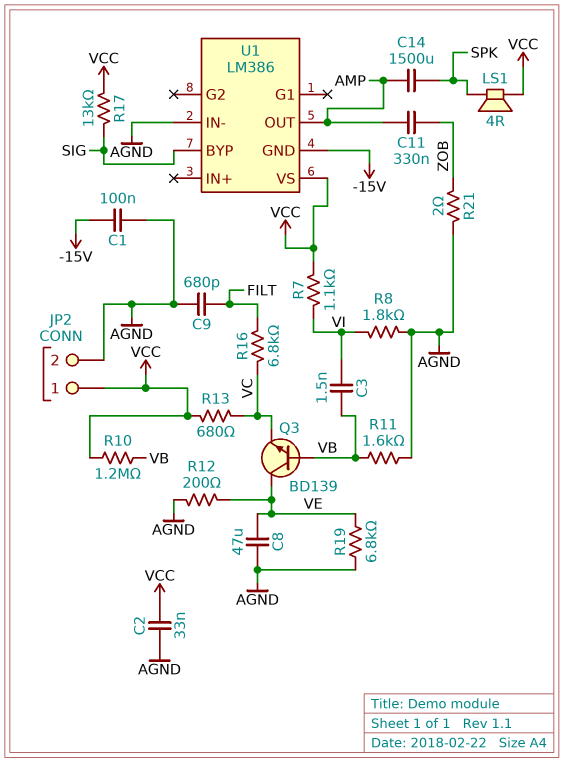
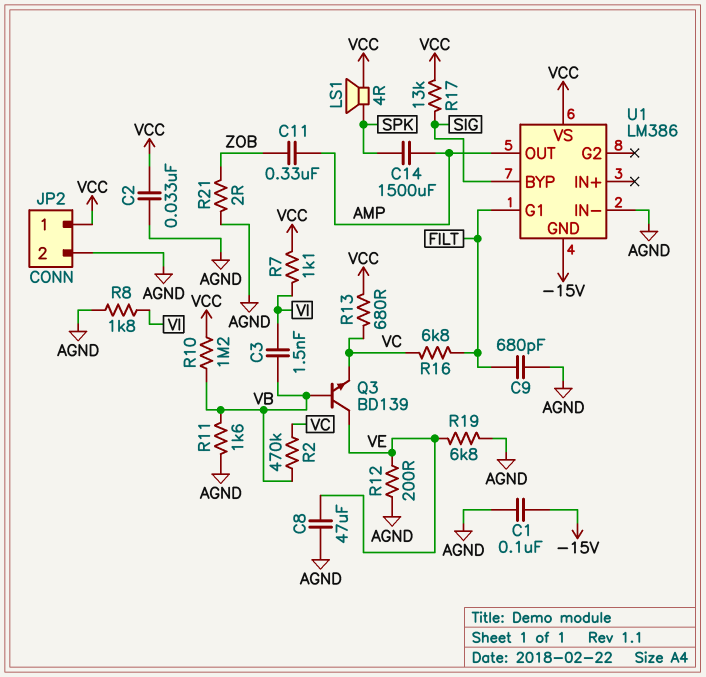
R2: none -> 470k (VB, VC)
U1 pin G1: none -> FILT

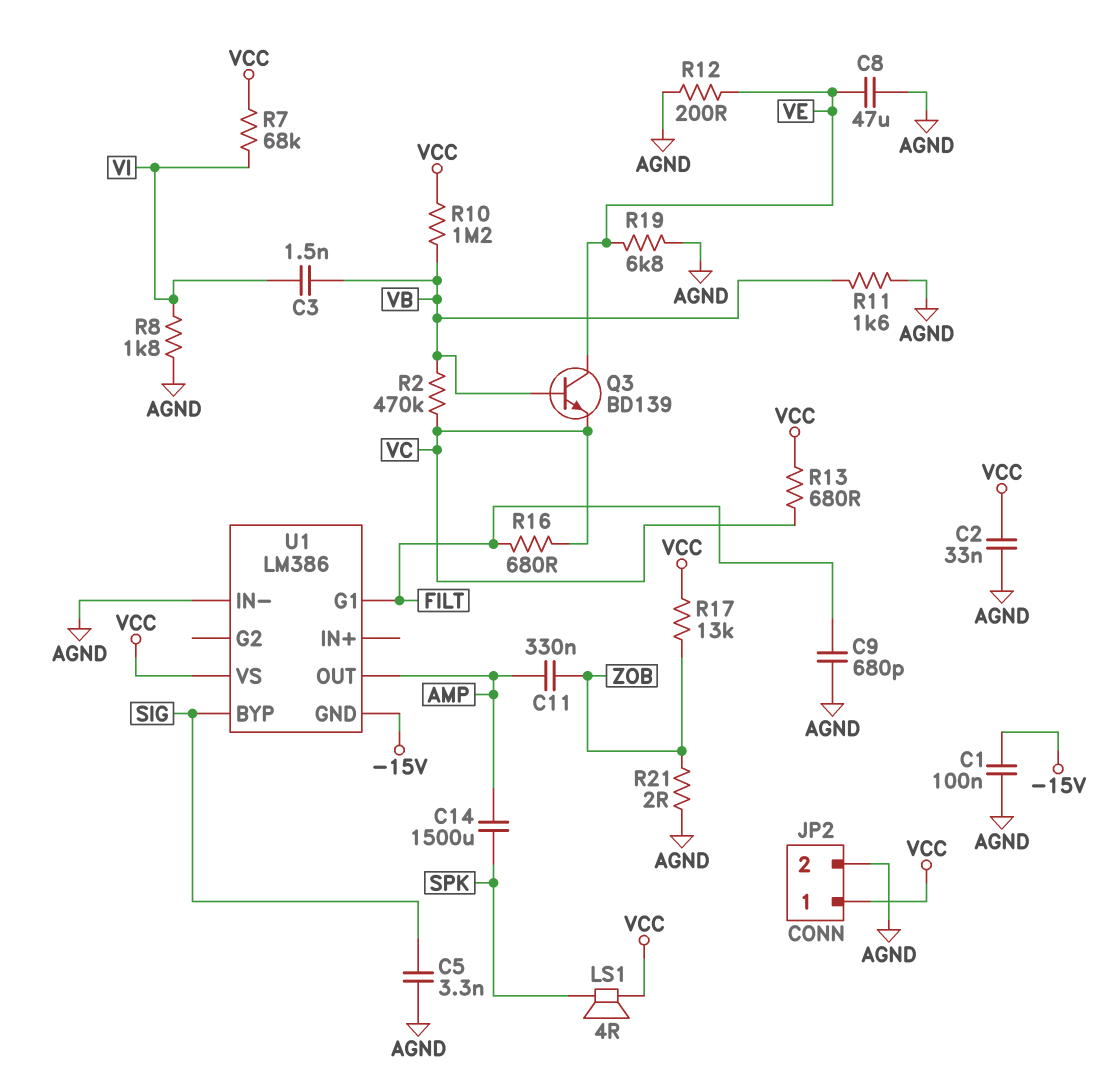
C5: none -> 3.3nF (AGND, SIG)
R7: 1.1k (VCC, VI) -> 68k (VCC, VI)
R16: 6.8k (FILT, VC) -> 680 (FILT, VC)
R17: 13k (SIG, VCC) -> 13k (VCC, ZOB)

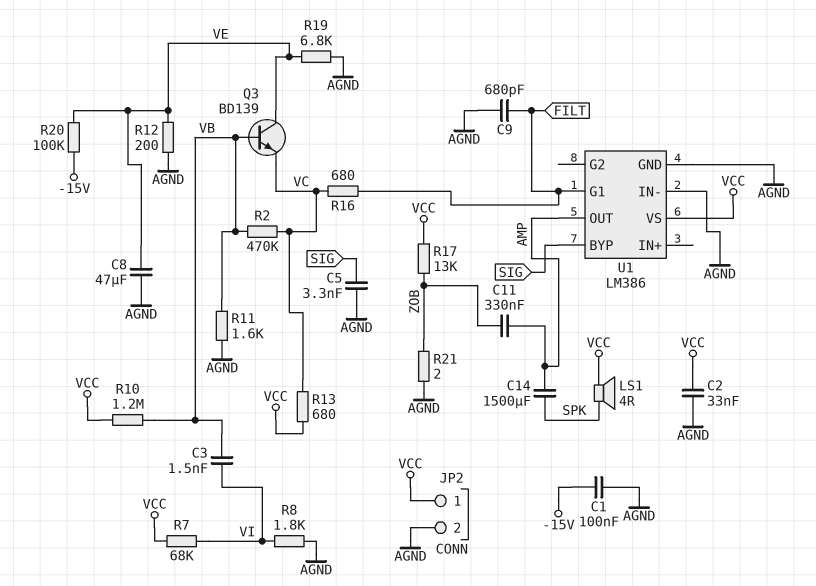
R20: none -> 100k (-15V, VE)
U1 pin GND: -15V -> AGND

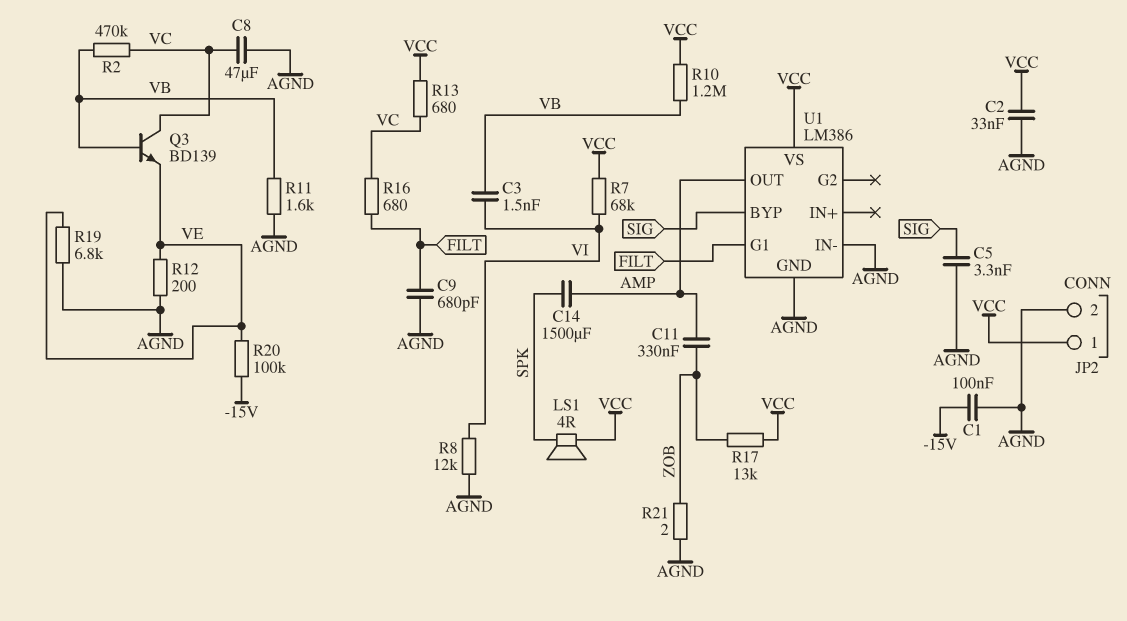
C8: 47uF (AGND, VE) -> 47uF (AGND, VC)
Q3: NPN BD139 (B VB, C VE, E VC) -> NPN BD139 (B VB, C VC, E VE)
R8: 1.8k (AGND, VI) -> 12k (AGND, VI)

